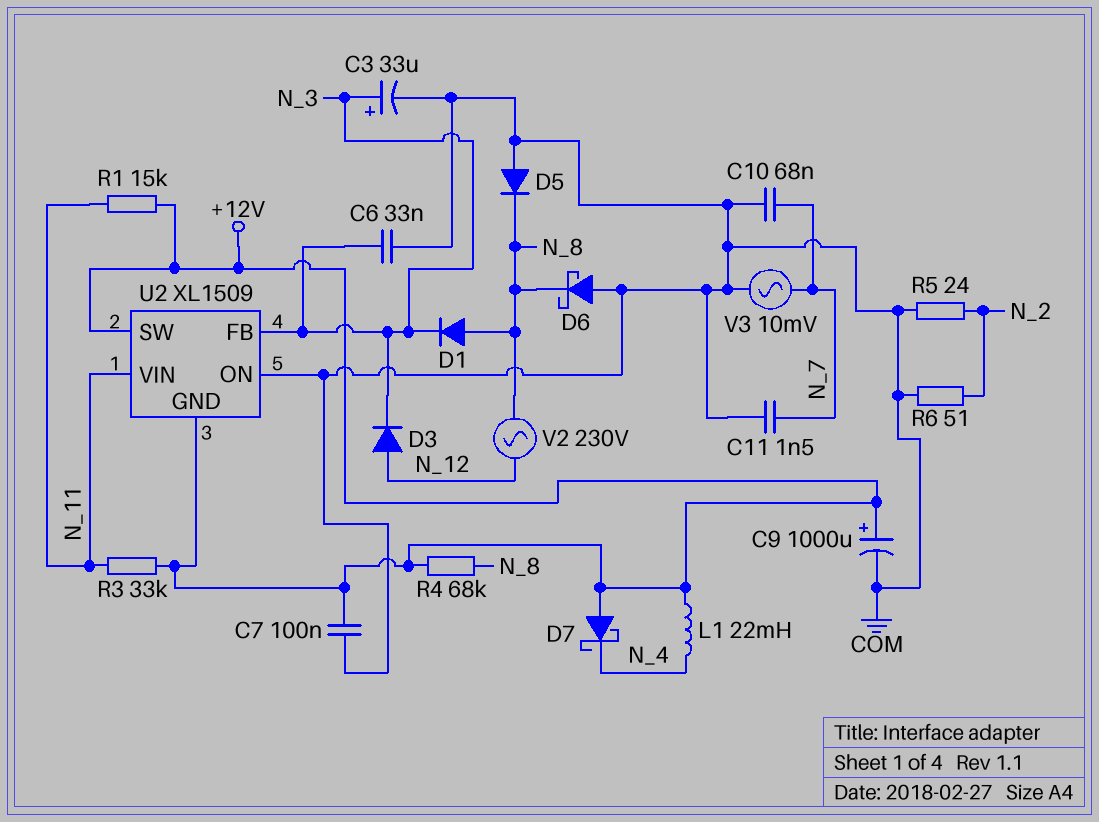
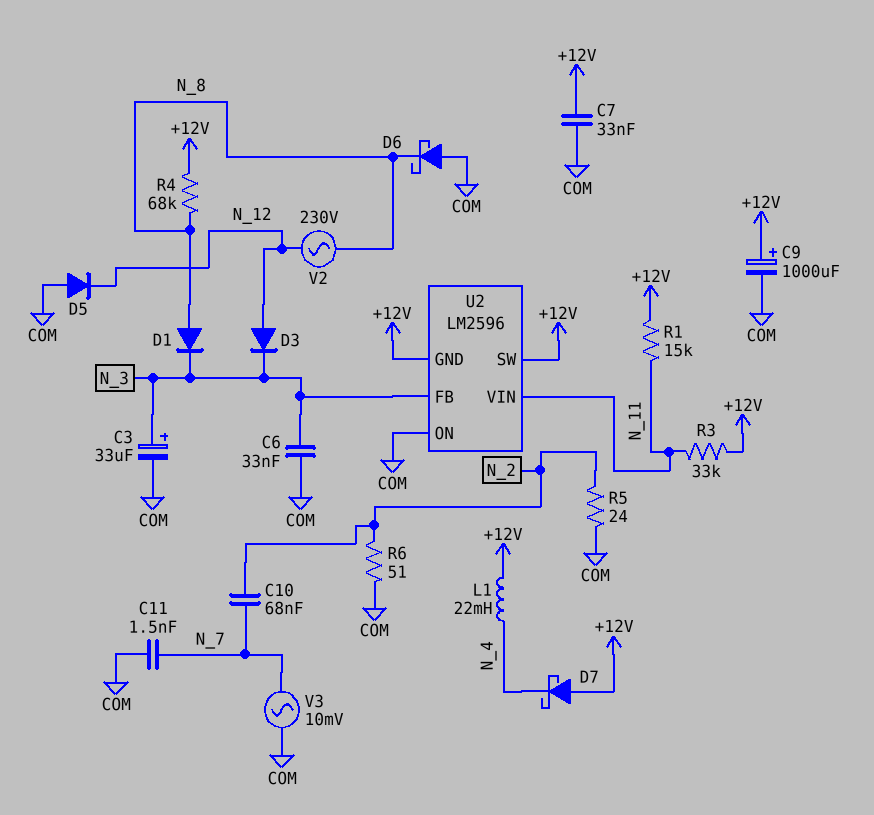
C7: 100nF (+12V, COM) -> 33nF (+12V, COM)
C10: 68nF (COM, N_7) -> 68nF (N_2, N_7)
D5: diode (A COM, K N_8) -> diode (A COM, K N_12)
U2: XL1509 -> LM2596

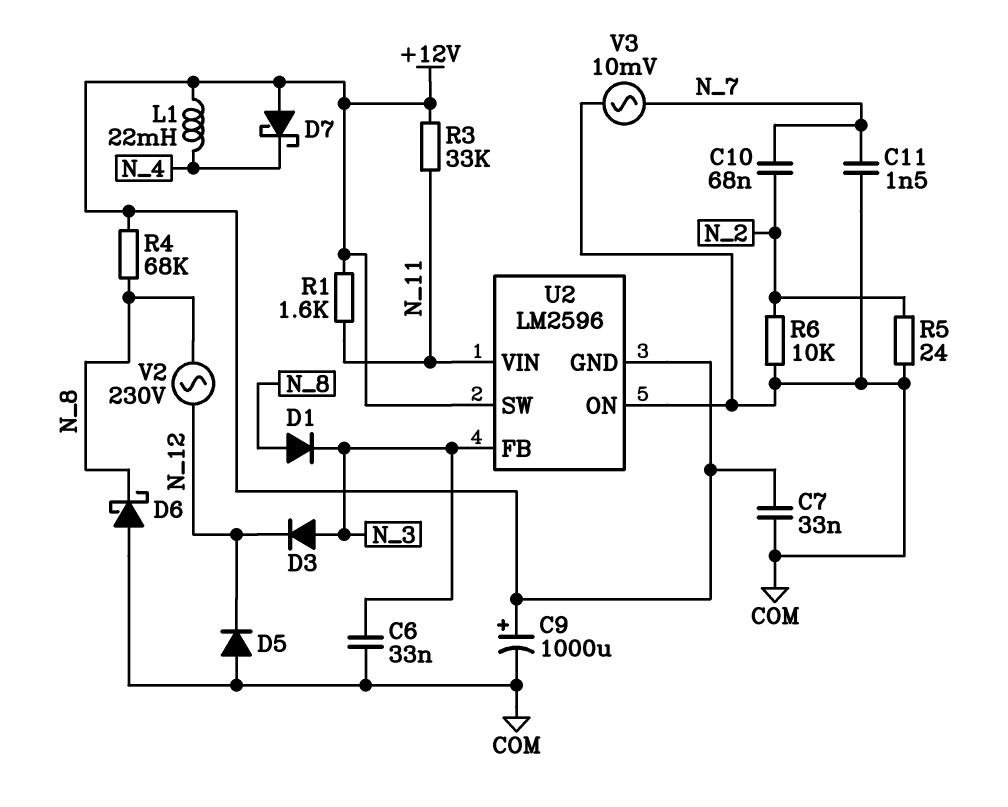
C3: 33uF (plus N_3, minus COM) -> none
D3: diode (A N_12, K N_3) -> diode (A N_3, K N_12)
R1: 15k (+12V, N_11) -> 1.6k (+12V, N_11)
R6: 51 (COM, N_2) -> 10k (COM, N_2)

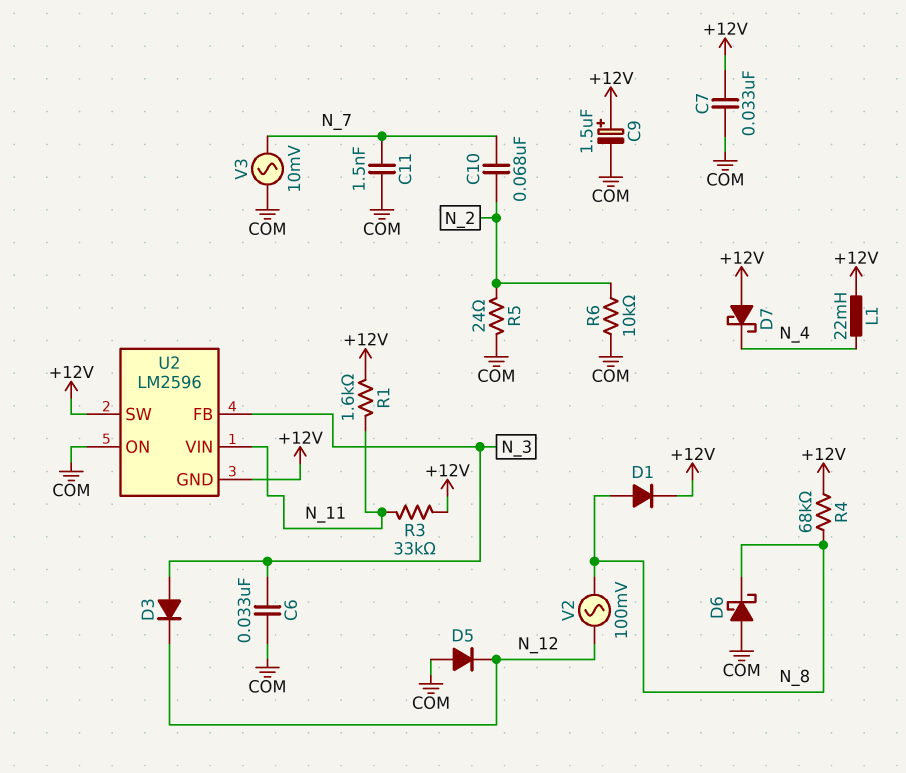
C9: 1000uF (plus +12V, minus COM) -> 1.5uF (plus +12V, minus COM)
D1: diode (A N_8, K N_3) -> diode (A N_8, K +12V)
V2: AC 230V (N_8, N_12) -> AC 100mV (N_8, N_12)

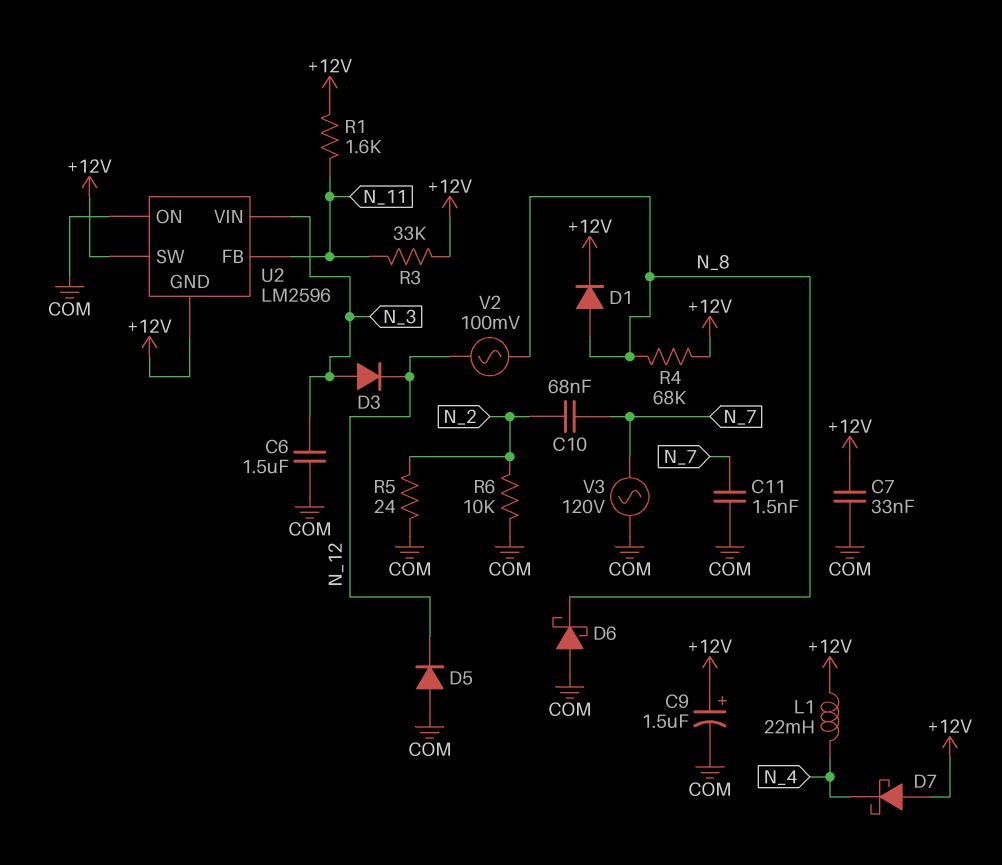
C6: 33nF (COM, N_3) -> 1.5uF (COM, N_3)
U2 pin FB: N_3 -> N_11
U2 pin VIN: N_11 -> N_3
V3: AC 10mV (COM, N_7) -> AC 120V (COM, N_7)

